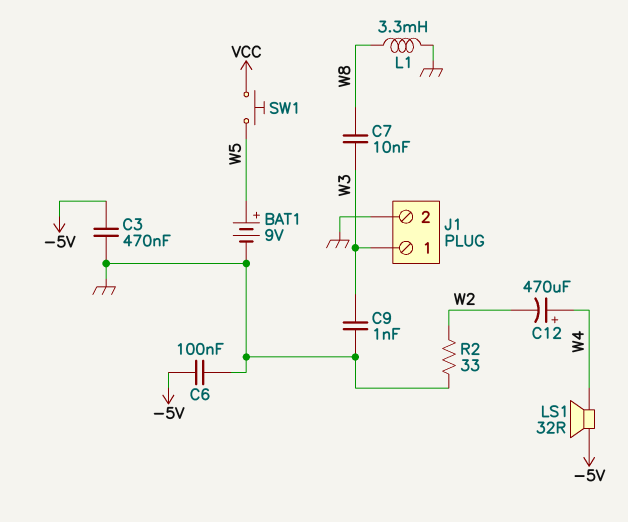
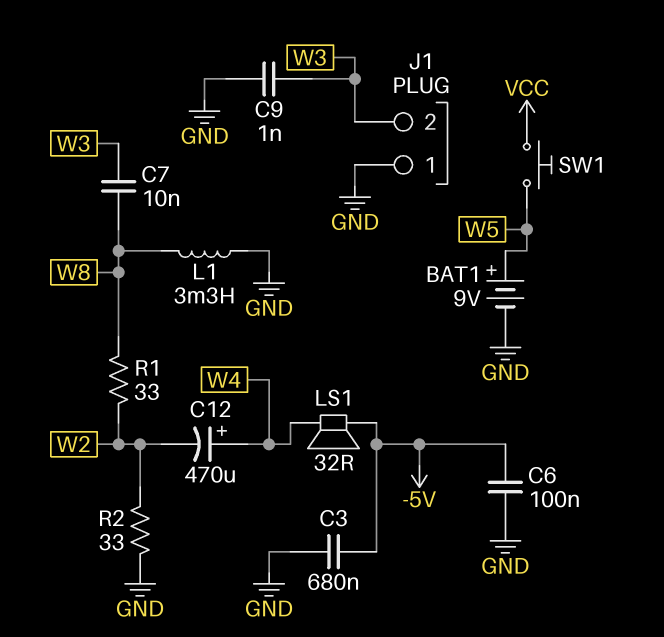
C3: 470nF (-5V, GND) -> 680nF (-5V, GND)
J1 pin 1: W3 -> GND
J1 pin 2: GND -> W3
R1: none -> 33 (W2, W8)

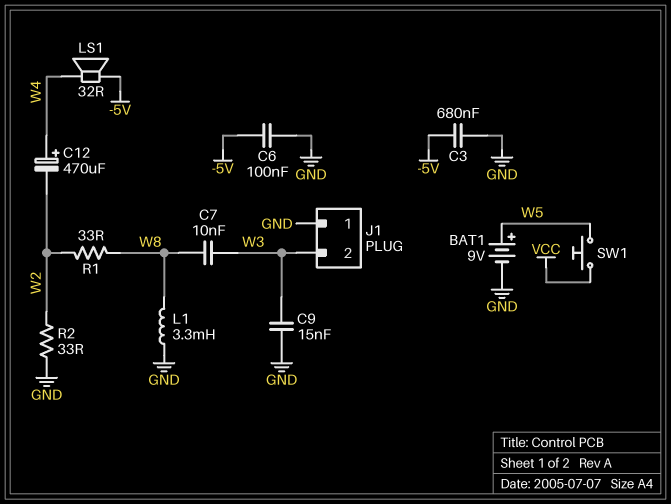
C9: 1nF (GND, W3) -> 15nF (GND, W3)

